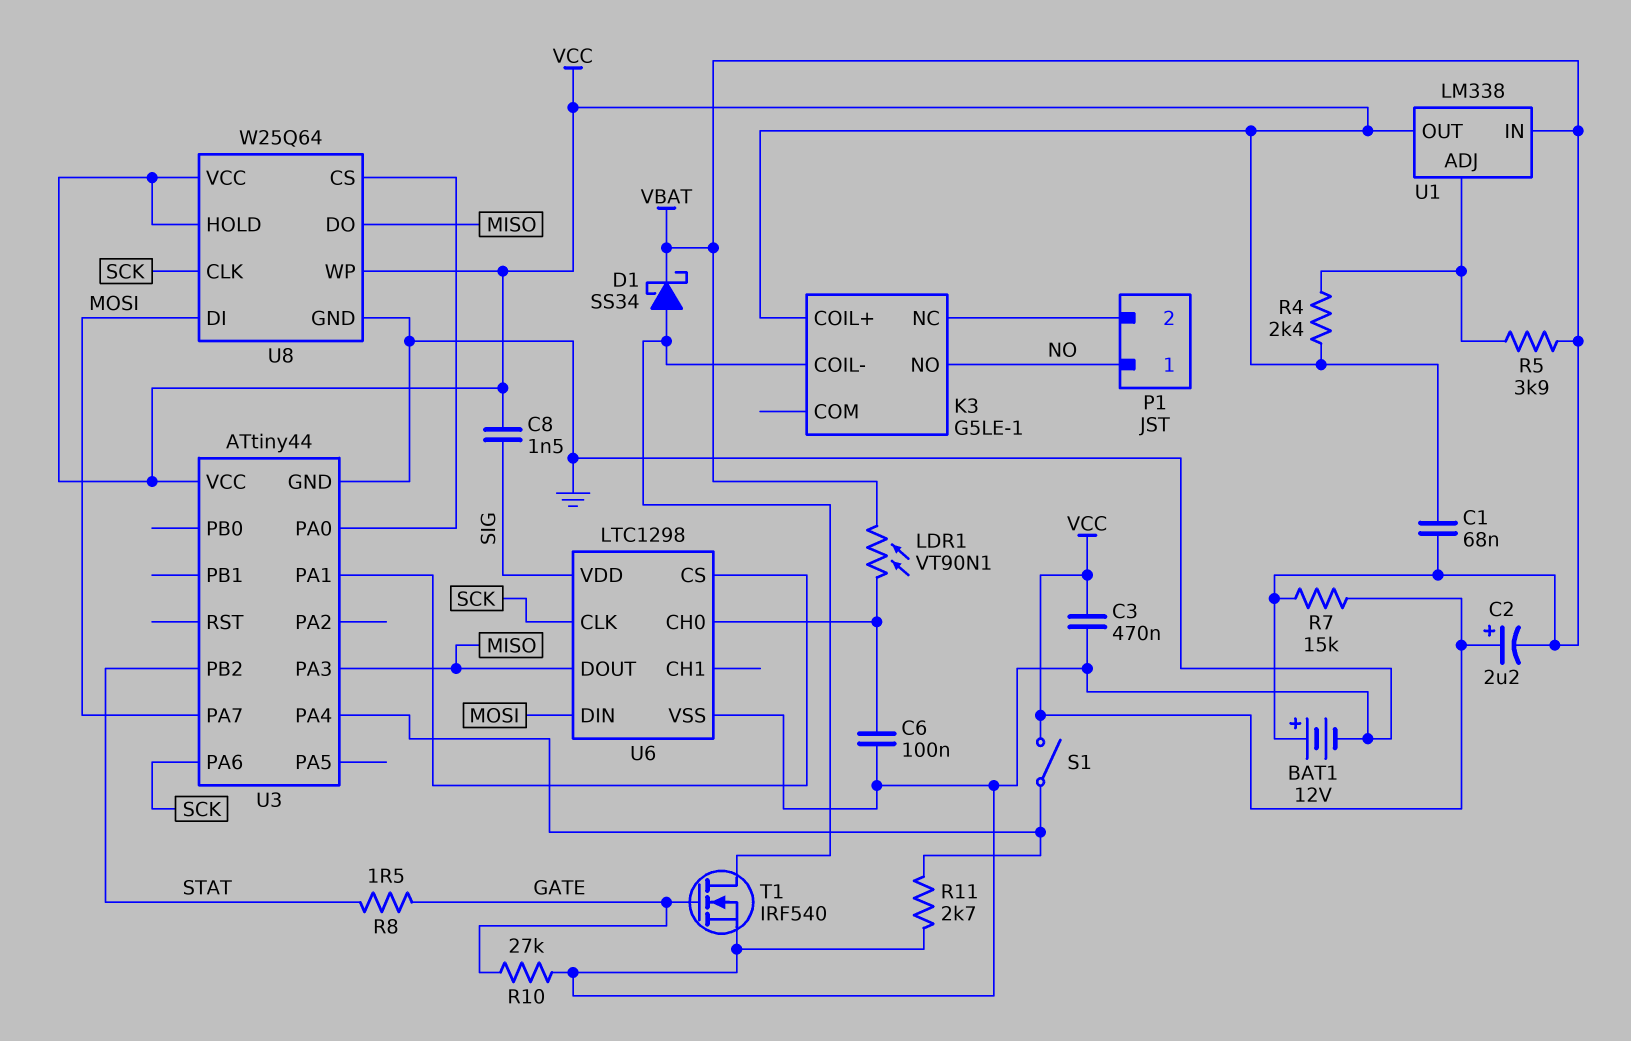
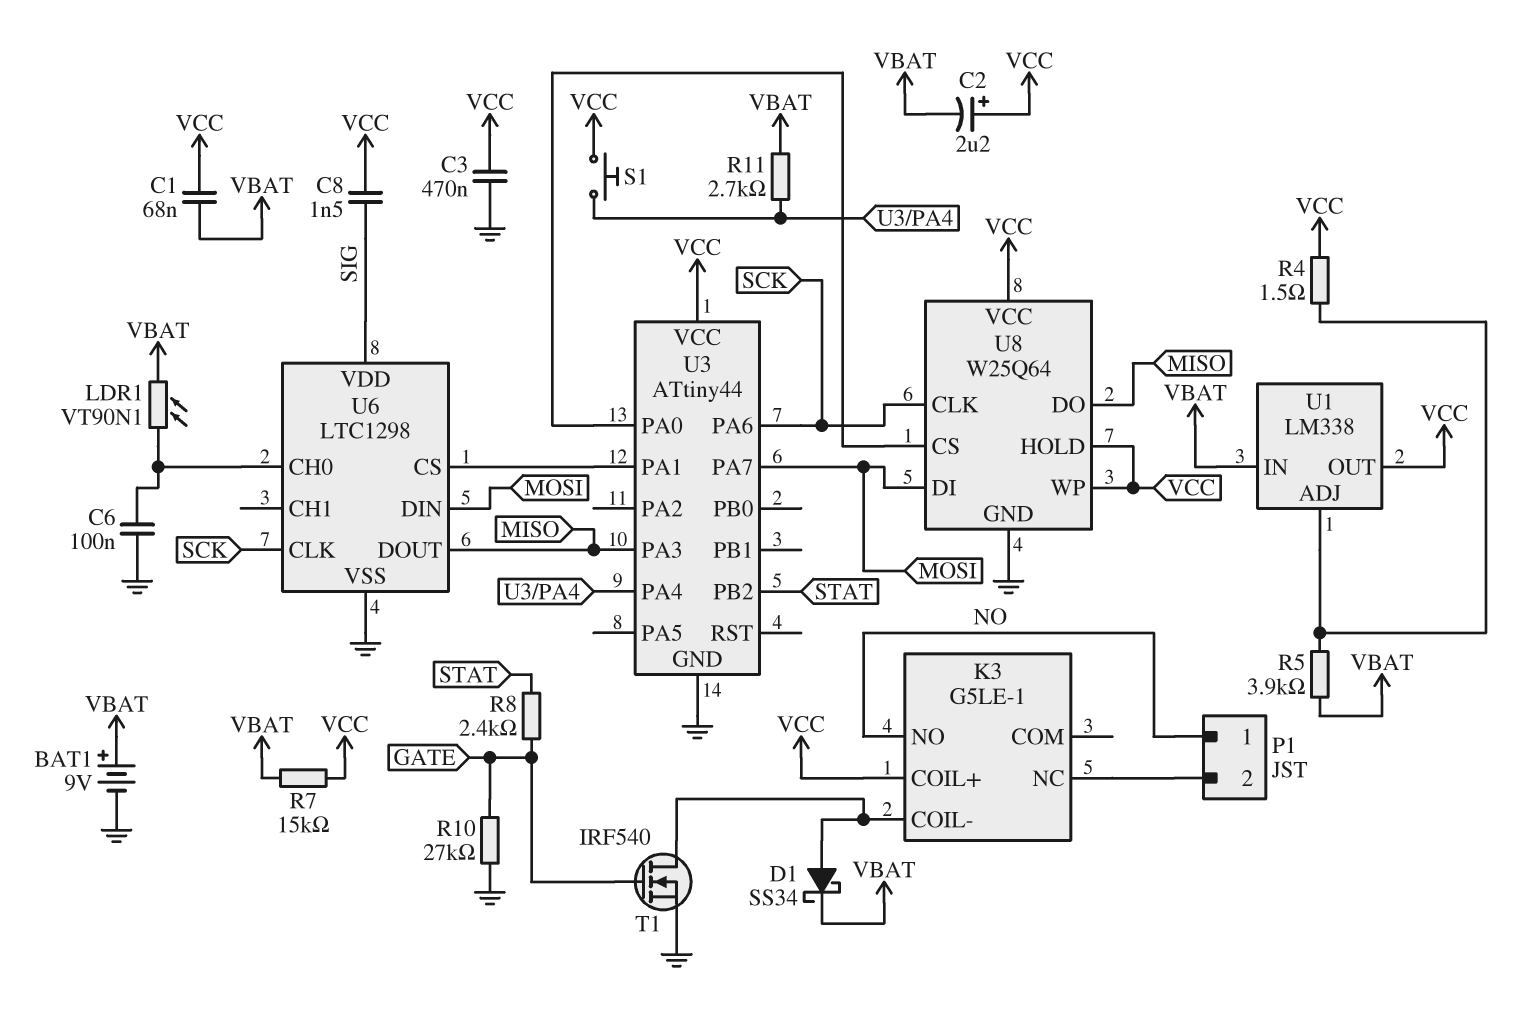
BAT1: 12V (plus VBAT, minus GND) -> 9V (plus VBAT, minus GND)
R4: 2.4k (U1/ADJ, VCC) -> 1.5 (U1/ADJ, VCC)
R8: 1.5 (GATE, STAT) -> 2.4k (GATE, STAT)
R11: 2.7k (GND, U3/PA4) -> 2.7k (U3/PA4, VBAT)
S1: switch (U3/PA4, VCC) -> button (U3/PA4, VCC)

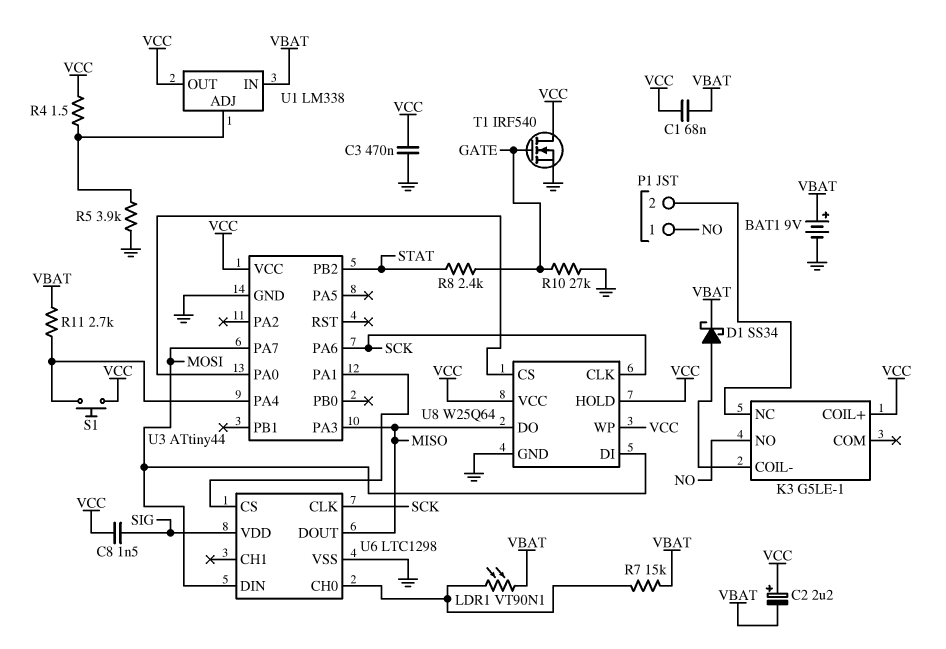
C6: 100nF (GND, U6/CH0) -> none
R5: 3.9k (U1/ADJ, VBAT) -> 3.9k (GND, U1/ADJ)
R7: 15k (VBAT, VCC) -> 15k (U6/CH0, VBAT)
T1: NMOS IRF540 (G GATE, D K3/COIL-, S GND) -> NMOS IRF540 (G GATE, D VCC, S GND)

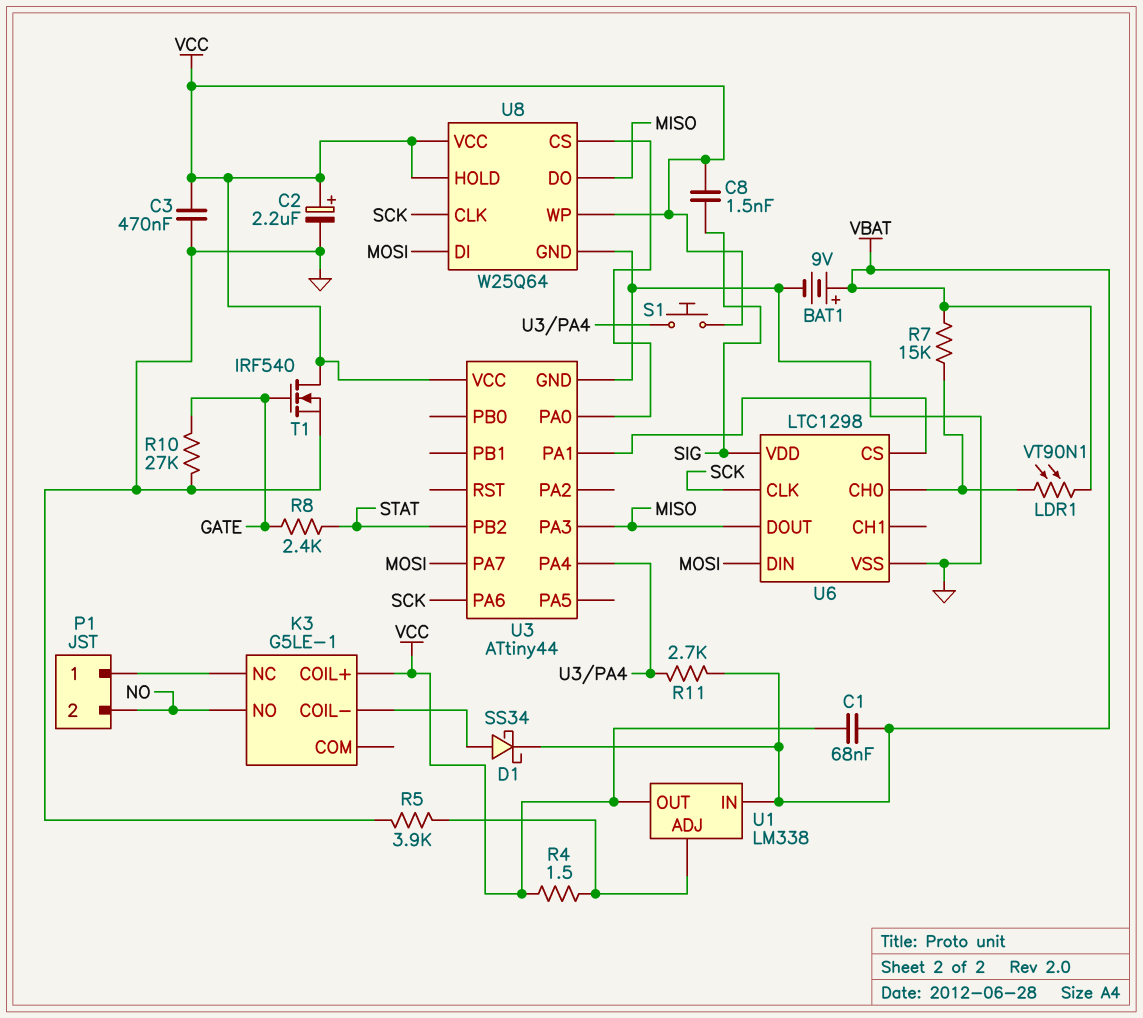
C2: 2.2uF (plus VCC, minus VBAT) -> 2.2uF (plus VCC, minus GND)
P1 pin 1: NO -> K3/NC
P1 pin 2: K3/NC -> NO

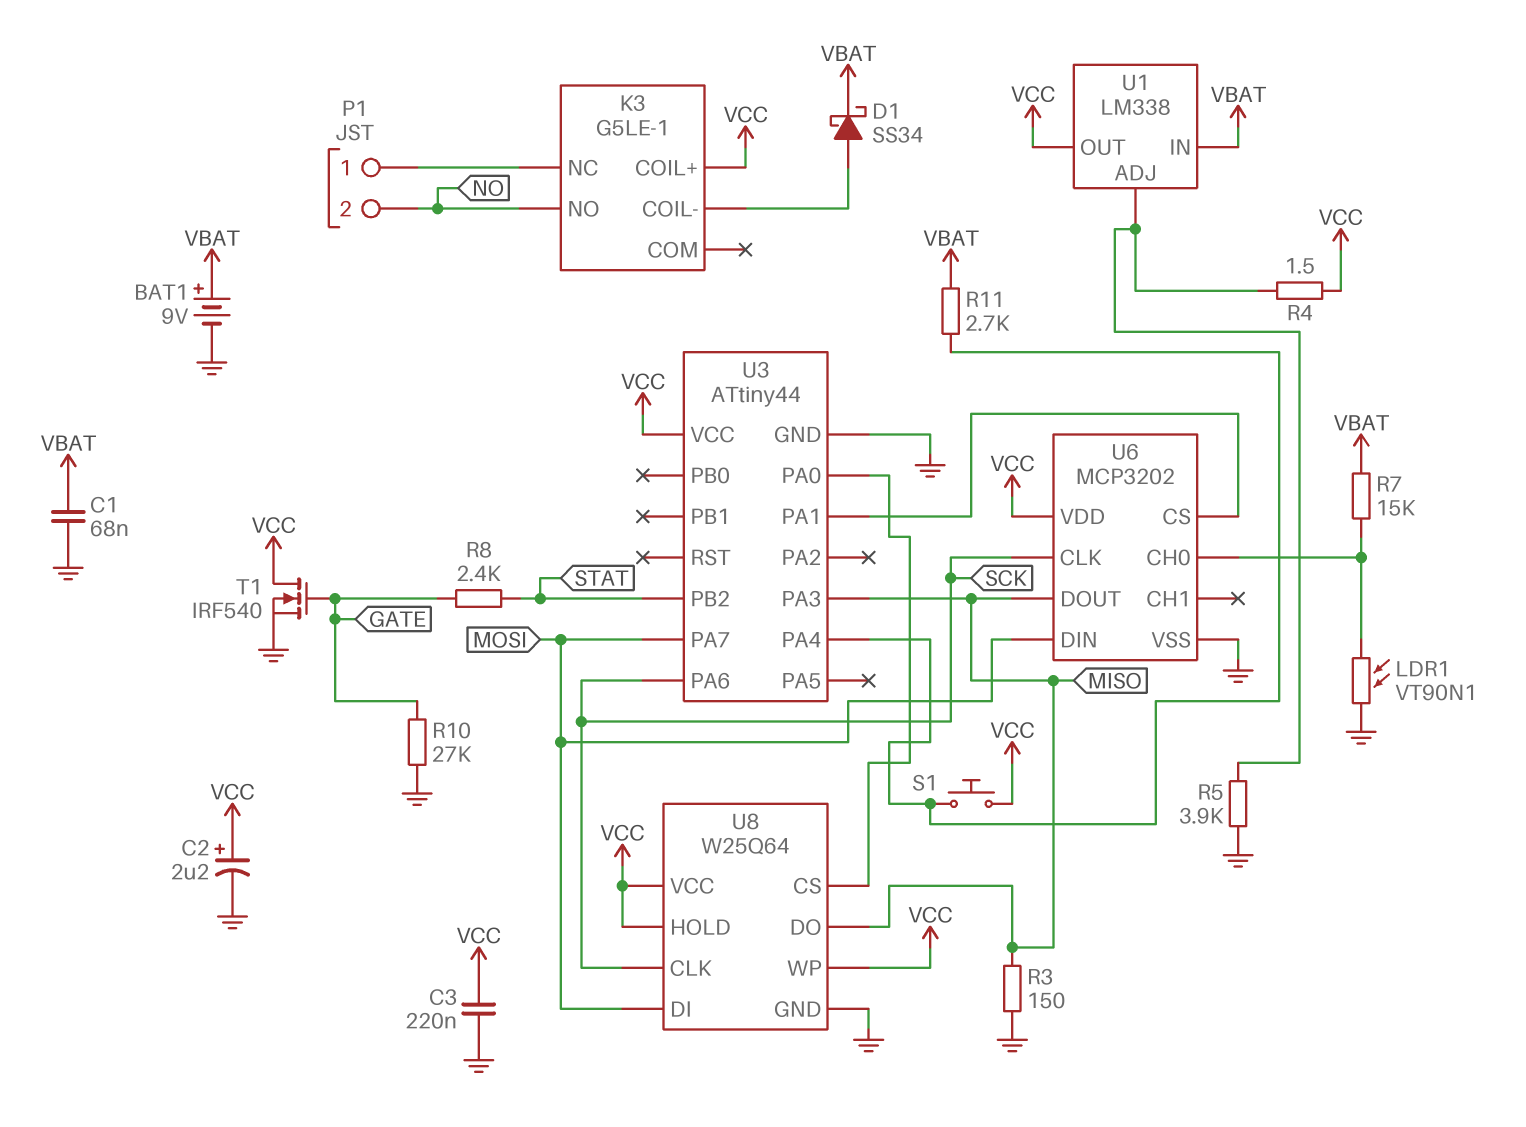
C1: 68nF (VBAT, VCC) -> 68nF (GND, VBAT)
C3: 470nF (GND, VCC) -> 220nF (GND, VCC)
C8: 1.5nF (SIG, VCC) -> none
LDR1: VT90N1 (U6/CH0, VBAT) -> VT90N1 (GND, U6/CH0)
R3: none -> 150 (GND, MISO)
U6: LTC1298 -> MCP3202
U6 pin VDD: SIG -> VCC

